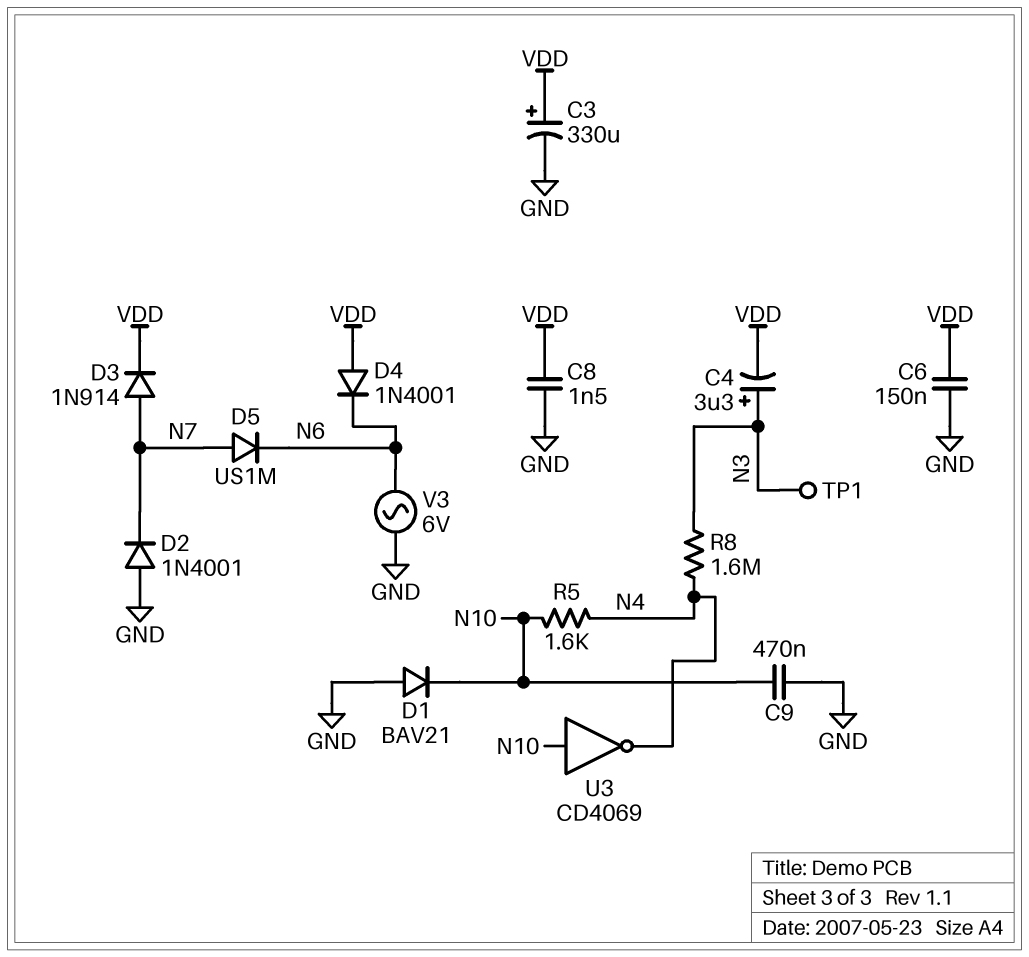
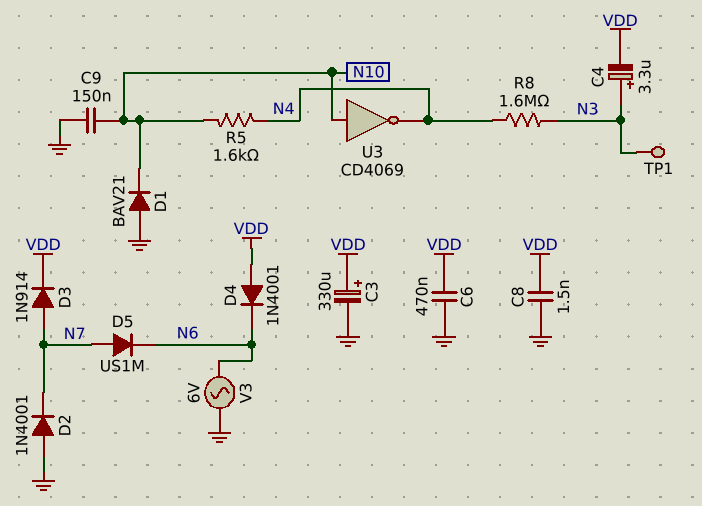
C6: 150nF (GND, VDD) -> 470nF (GND, VDD)
C9: 470nF (GND, N10) -> 150nF (GND, N10)

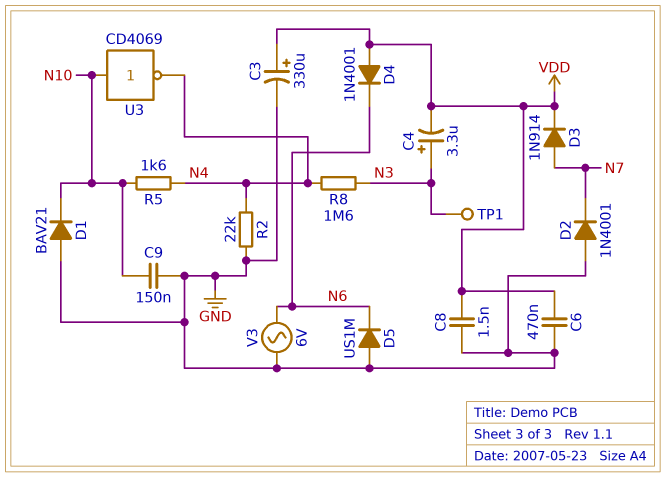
D5: diode US1M (A N7, K N6) -> diode US1M (A GND, K N6)
R2: none -> 22k (GND, N4)

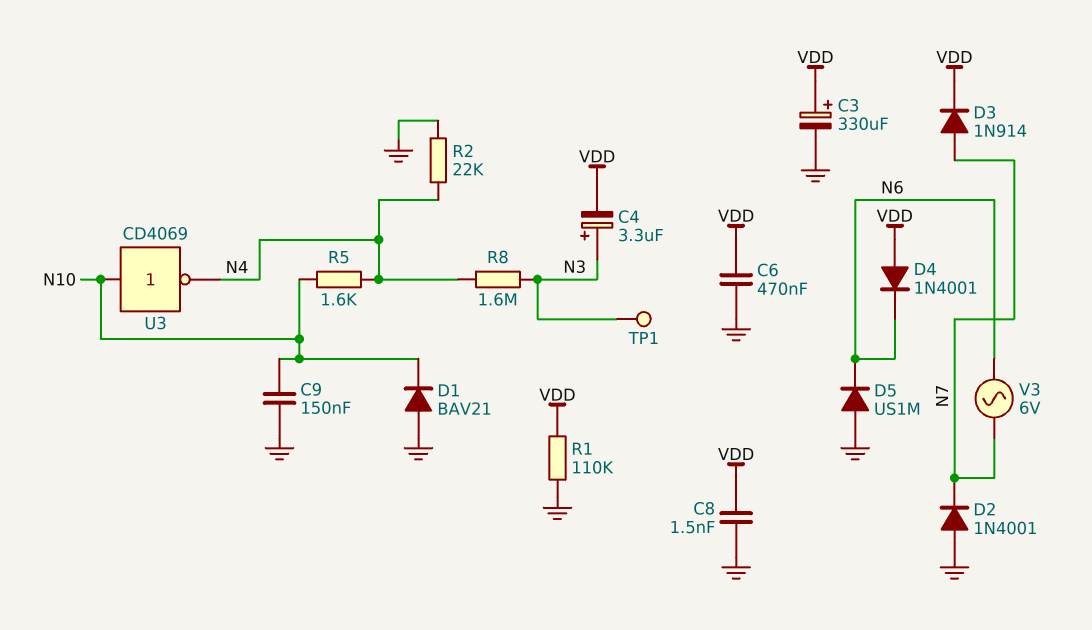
R1: none -> 110k (GND, VDD)
V3: AC 6V (GND, N6) -> AC 6V (N6, N7)

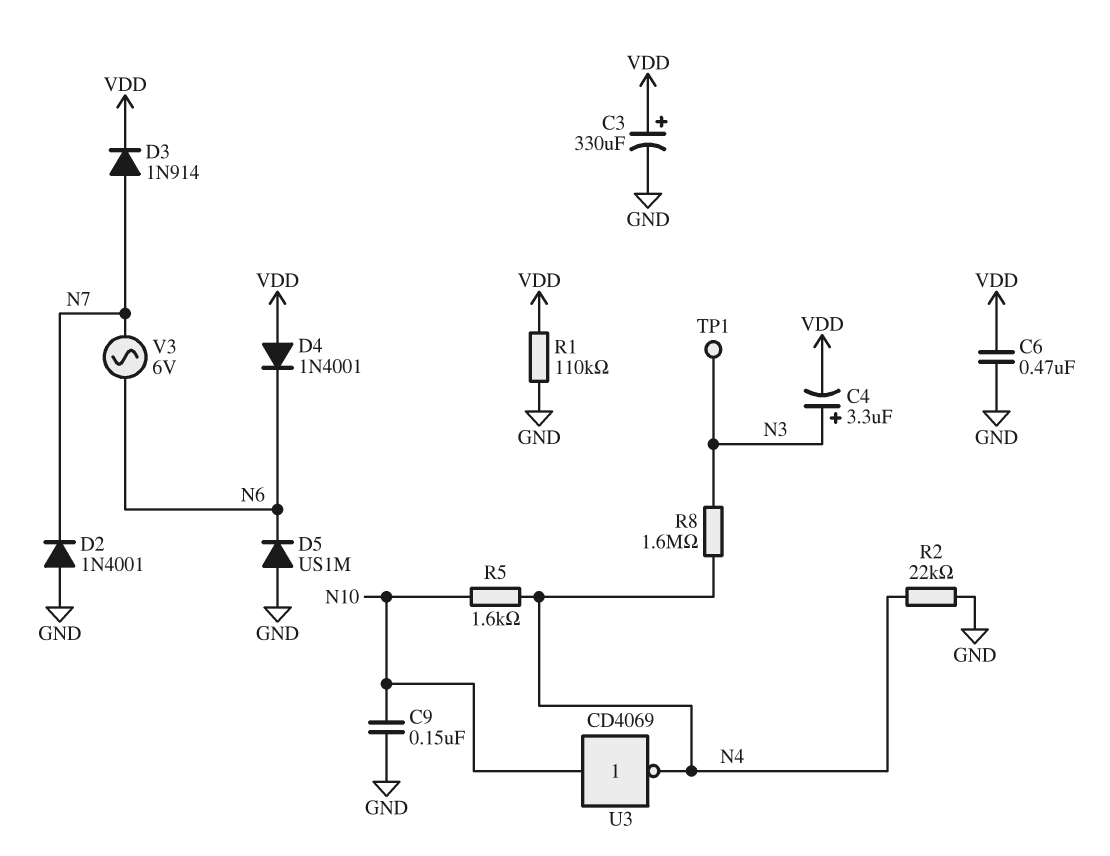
C8: 1.5nF (GND, VDD) -> none
D1: diode BAV21 (A GND, K N10) -> none

